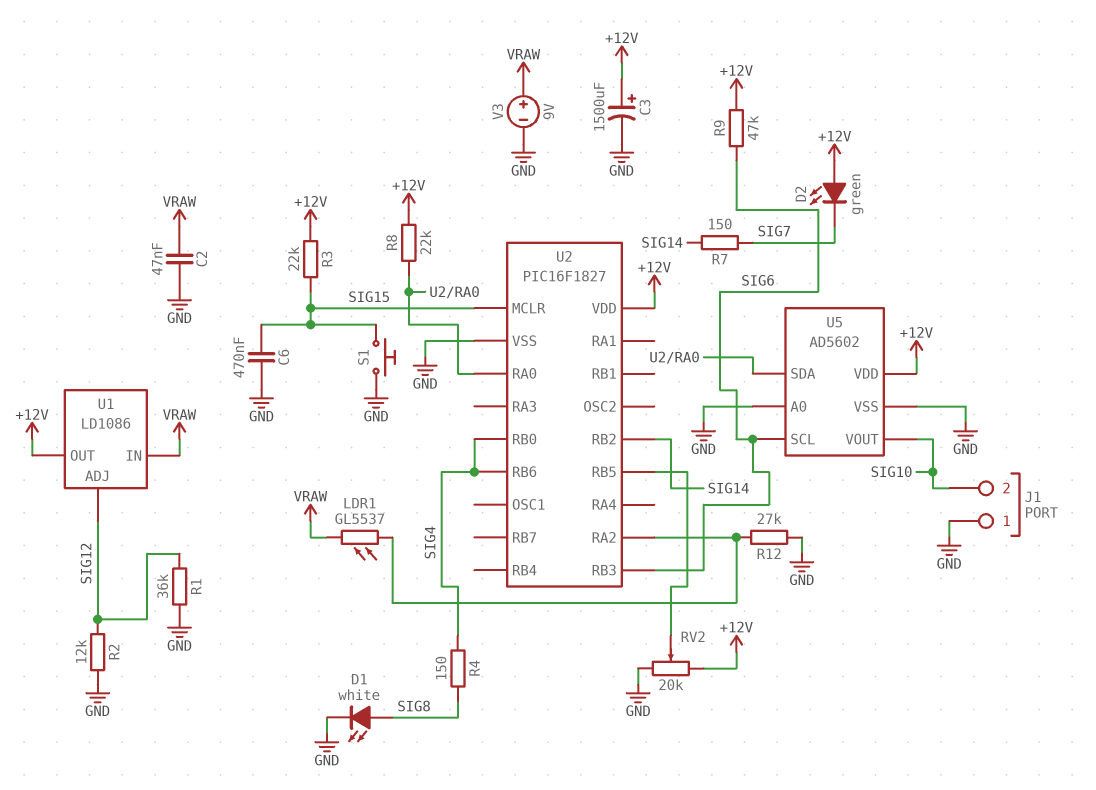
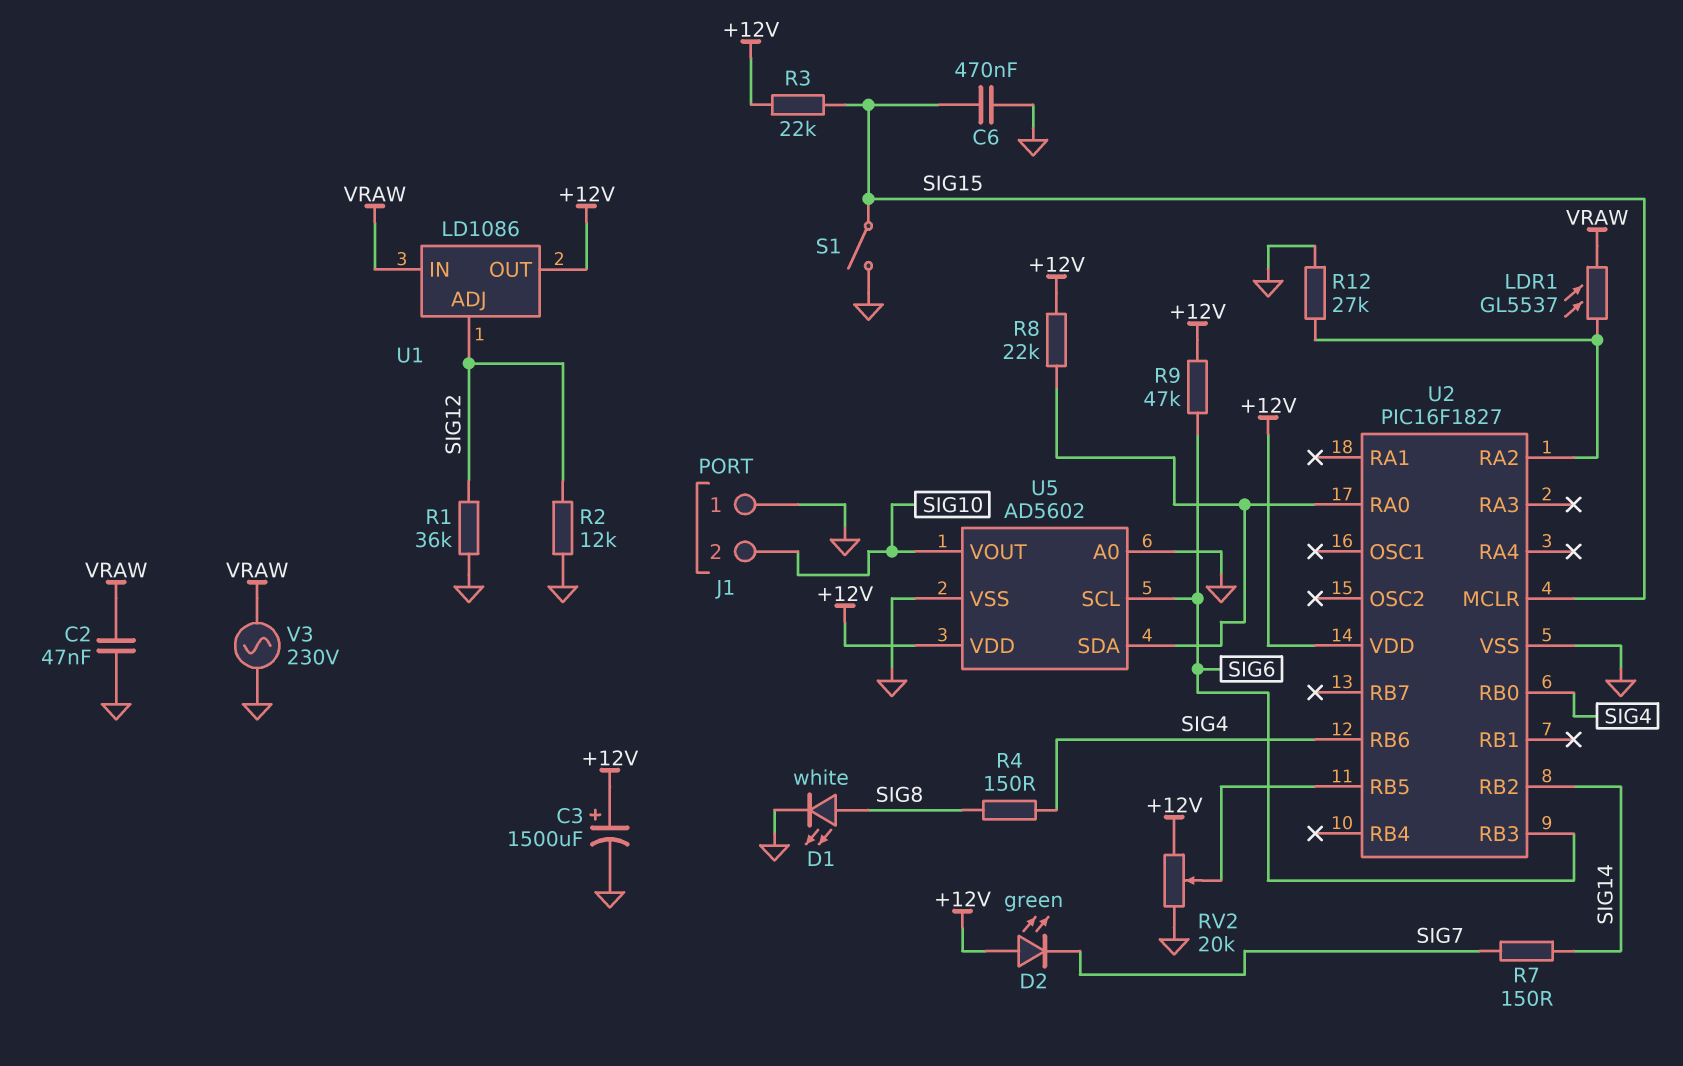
S1: button (GND, SIG15) -> switch (GND, SIG15)
V3: 9V (plus VRAW, minus GND) -> AC 230V (GND, VRAW)

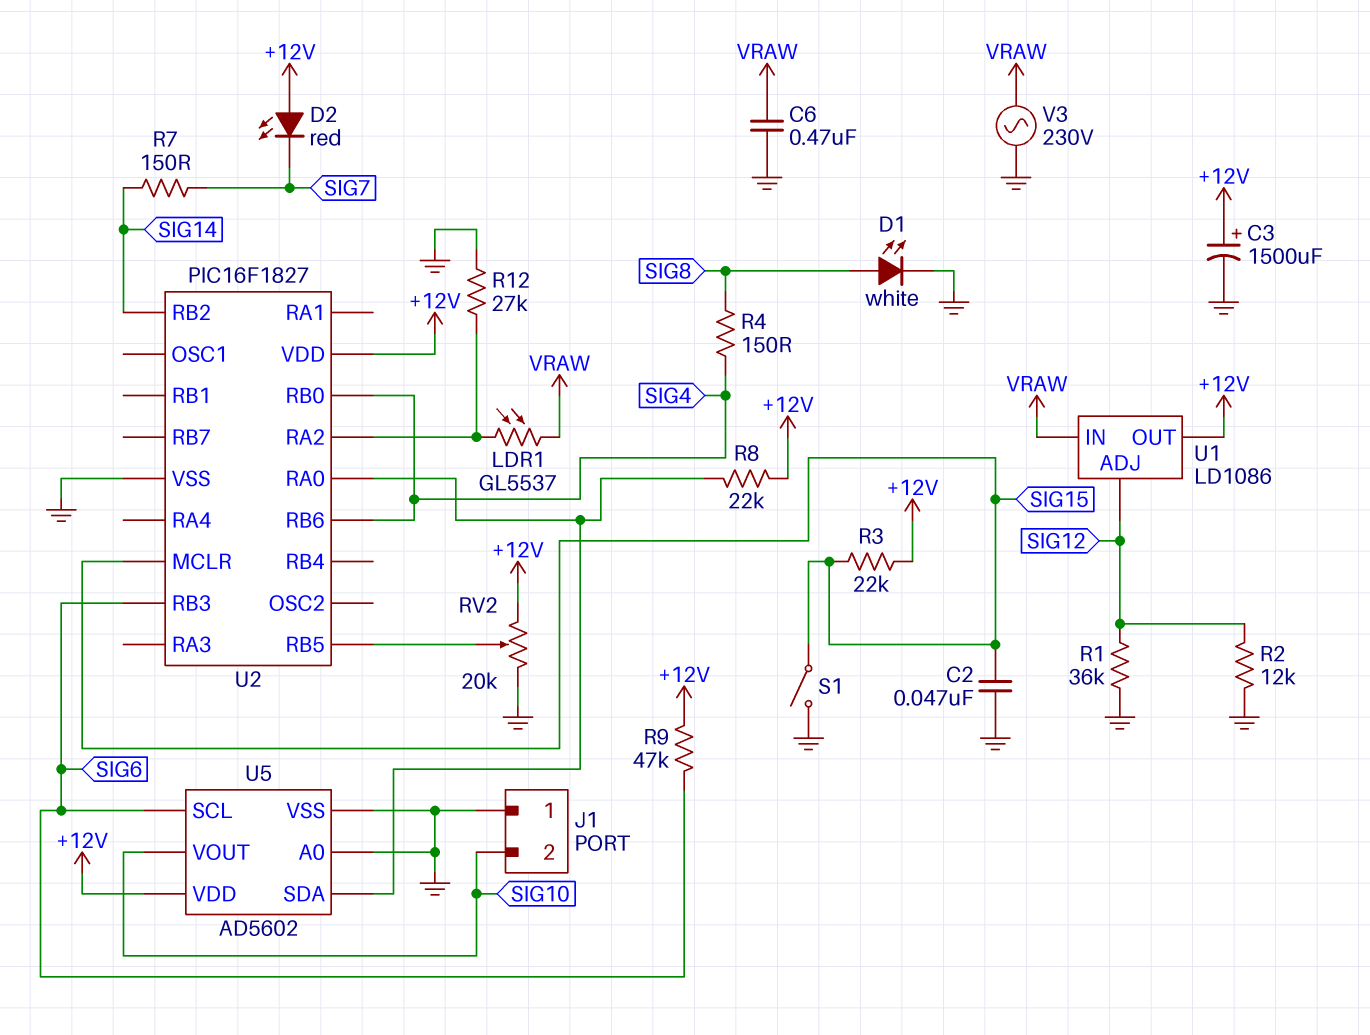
C2: 47nF (GND, VRAW) -> 47nF (GND, SIG15)
C6: 470nF (GND, SIG15) -> 470nF (GND, VRAW)
D2: LED green (A +12V, K SIG7) -> LED red (A +12V, K SIG7)

